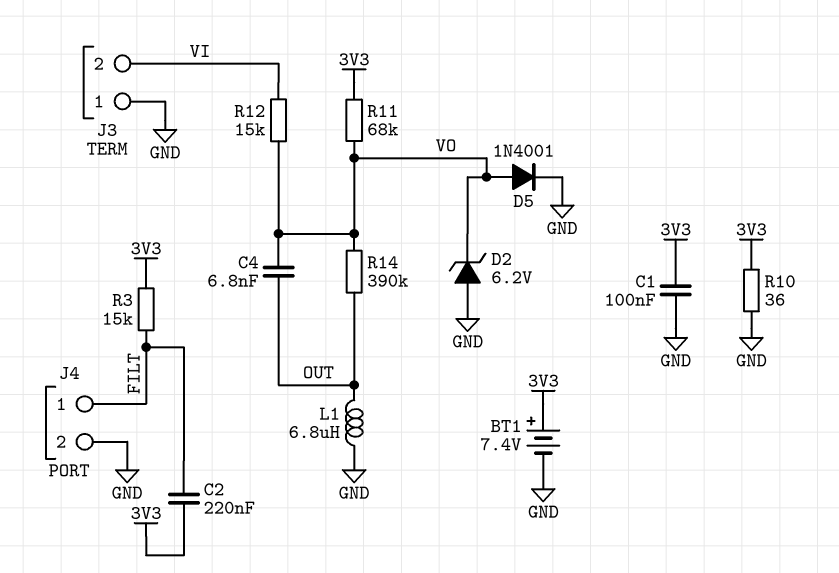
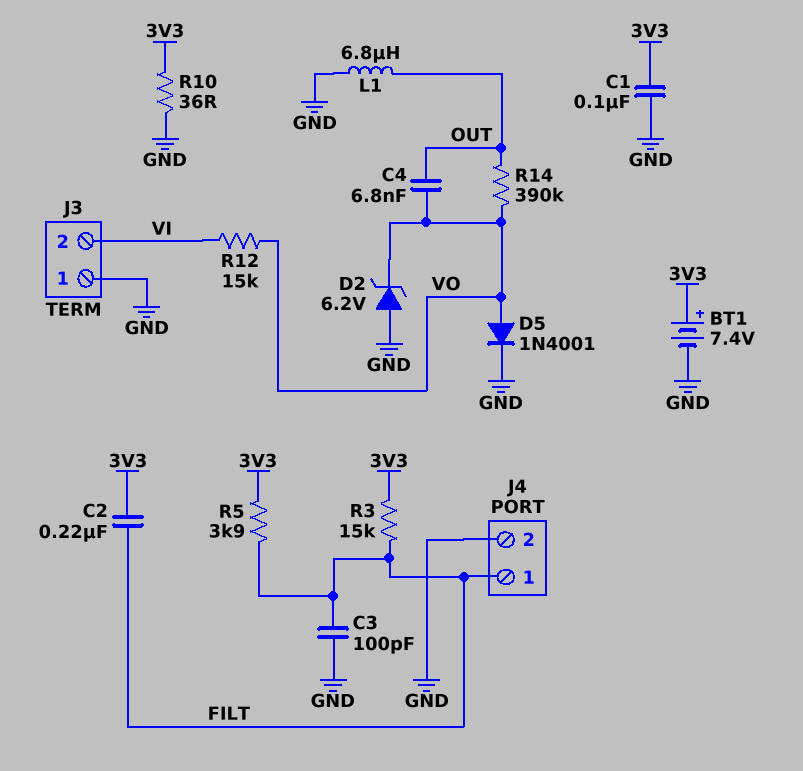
C3: none -> 100pF (FILT, GND)
R5: none -> 3.9k (3V3, FILT)
R11: 68k (3V3, VO) -> none

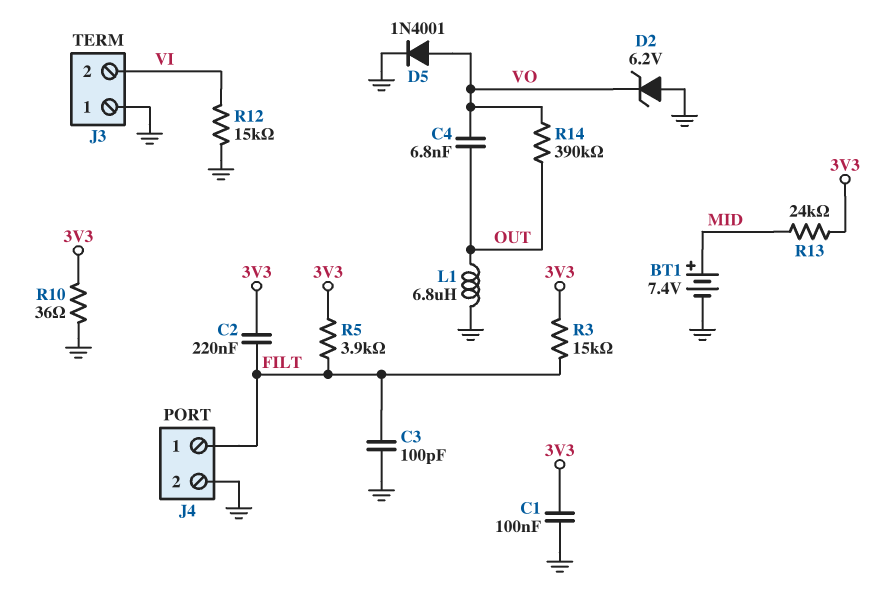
BT1: 7.4V (plus 3V3, minus GND) -> 7.4V (plus MID, minus GND)
R12: 15k (VI, VO) -> 15k (GND, VI)
R13: none -> 24k (3V3, MID)

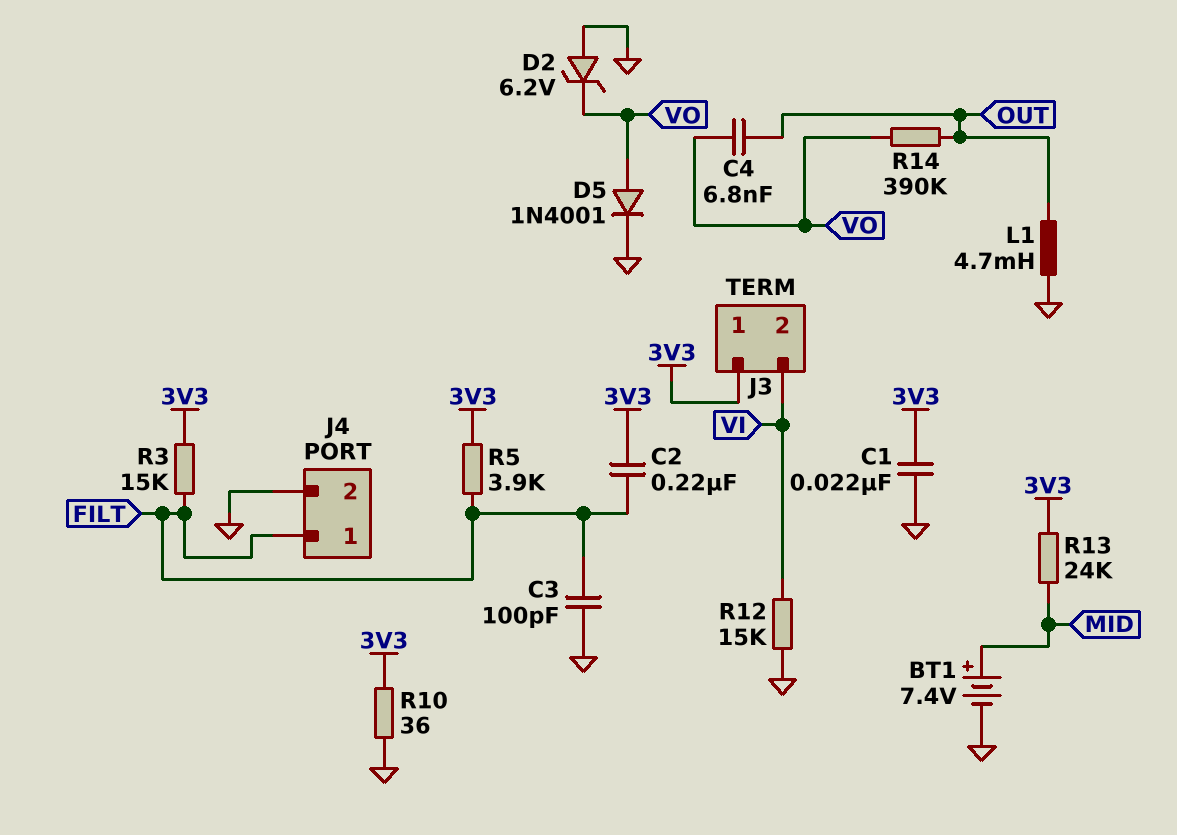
C1: 100nF (3V3, GND) -> 22nF (3V3, GND)
J3 pin 1: GND -> 3V3
L1: 6.8uH (GND, OUT) -> 4.7mH (GND, OUT)

